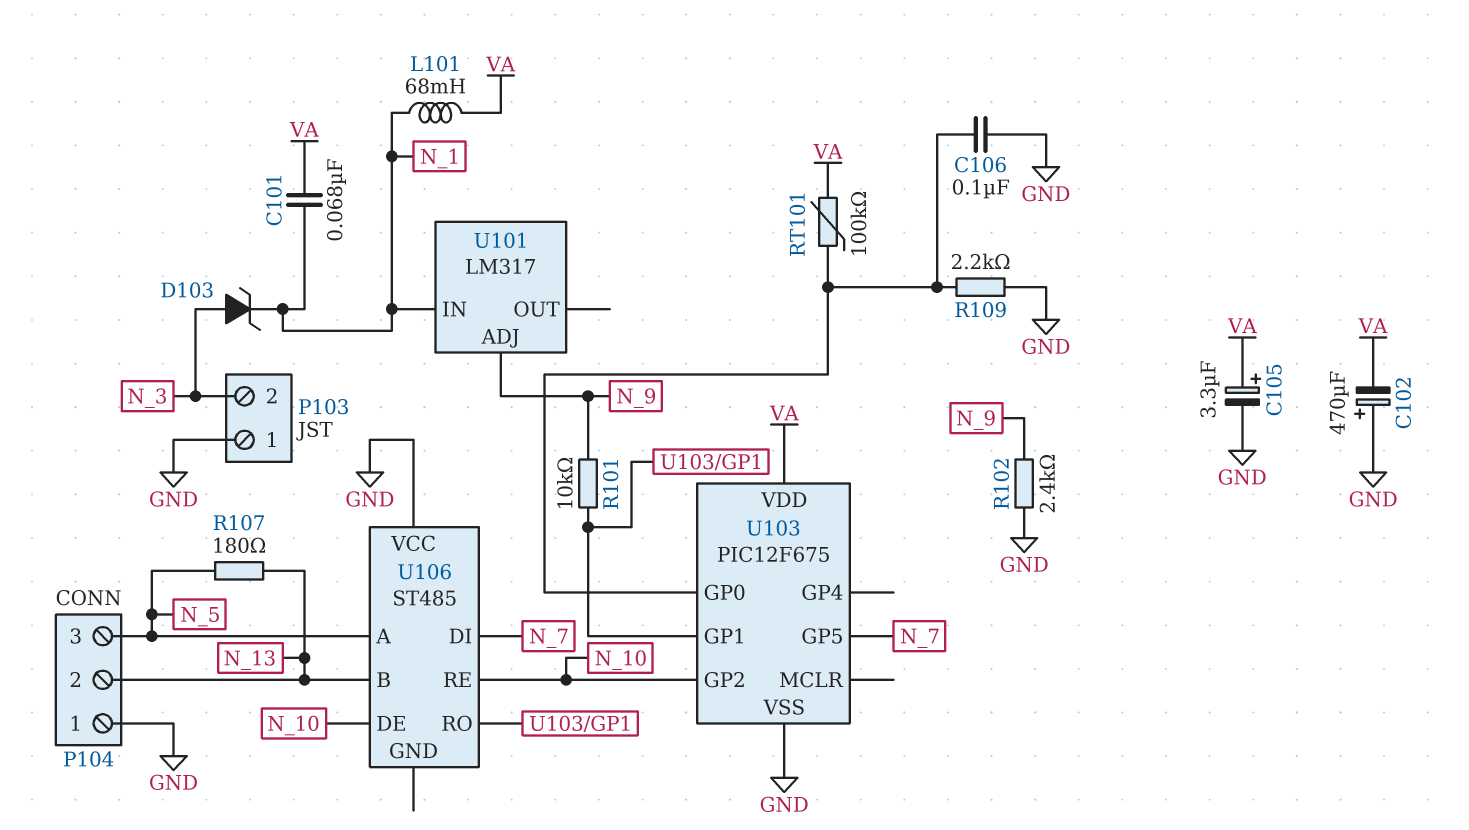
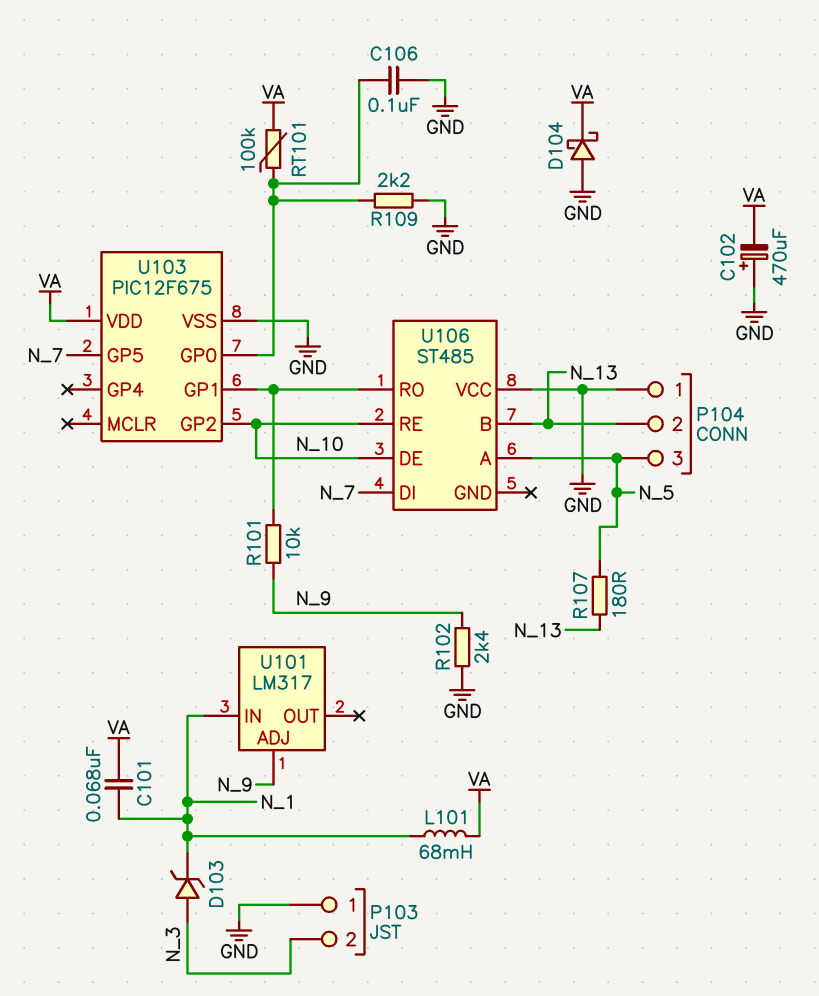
C105: 3.3uF (plus VA, minus GND) -> none
D104: none -> schottky (A GND, K VA)

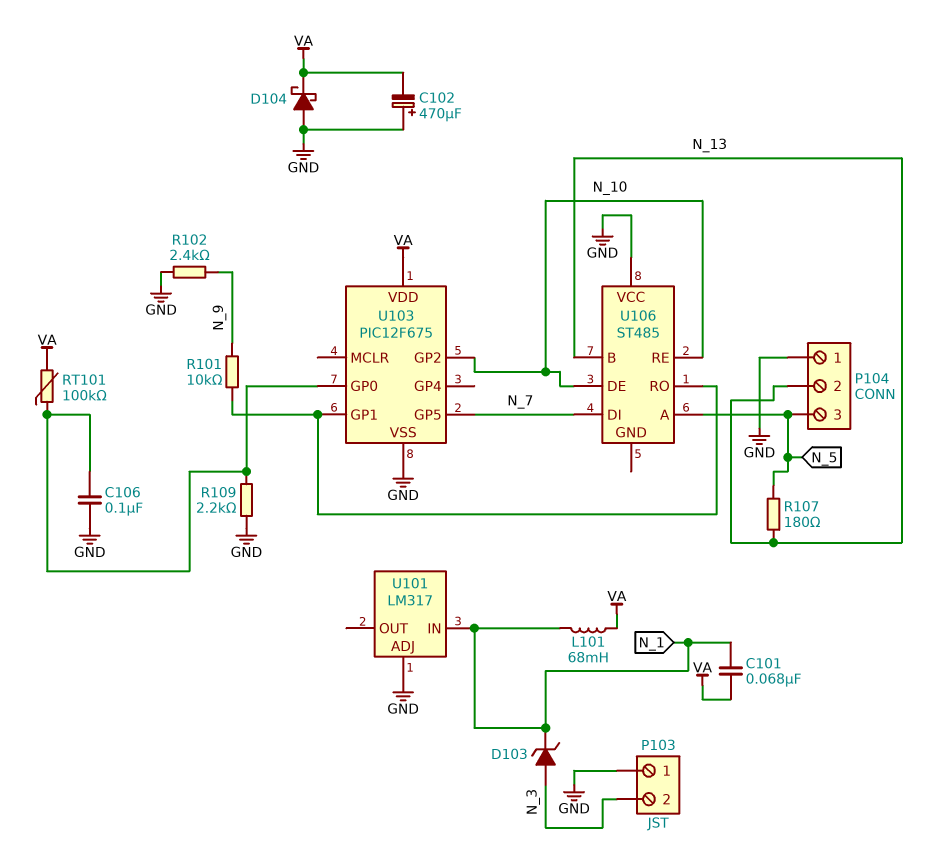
U101 pin ADJ: N_9 -> GND

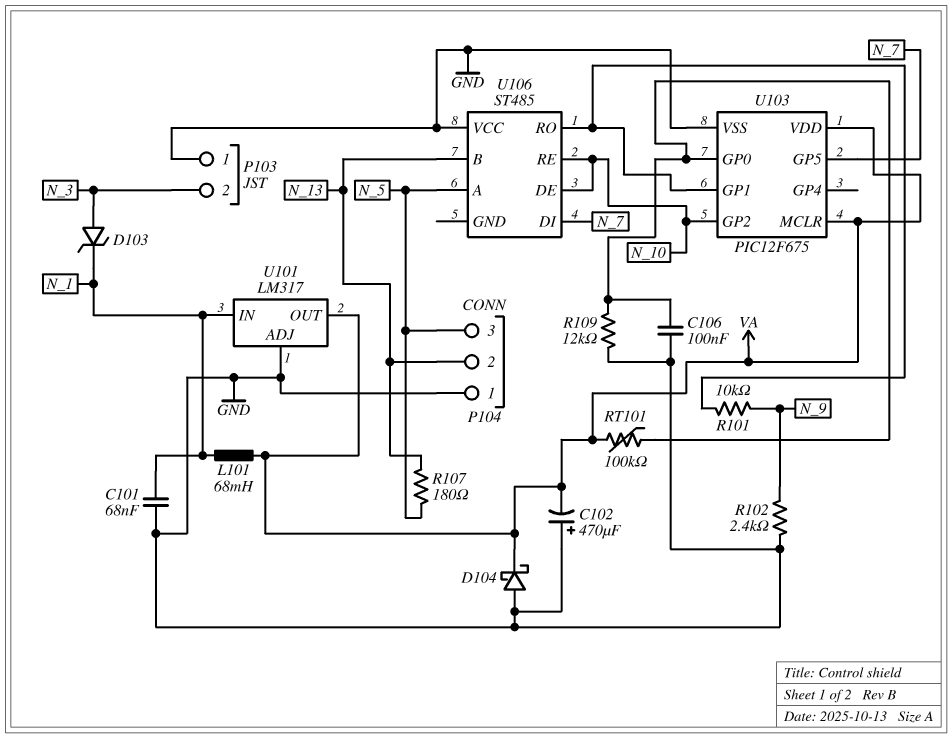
C101: 68nF (N_1, VA) -> 68nF (GND, N_1)
R109: 2.2k (GND, U103/GP0) -> 12k (GND, U103/GP0)
U101 pin OUT: none -> VA
U103 pin MCLR: none -> VA

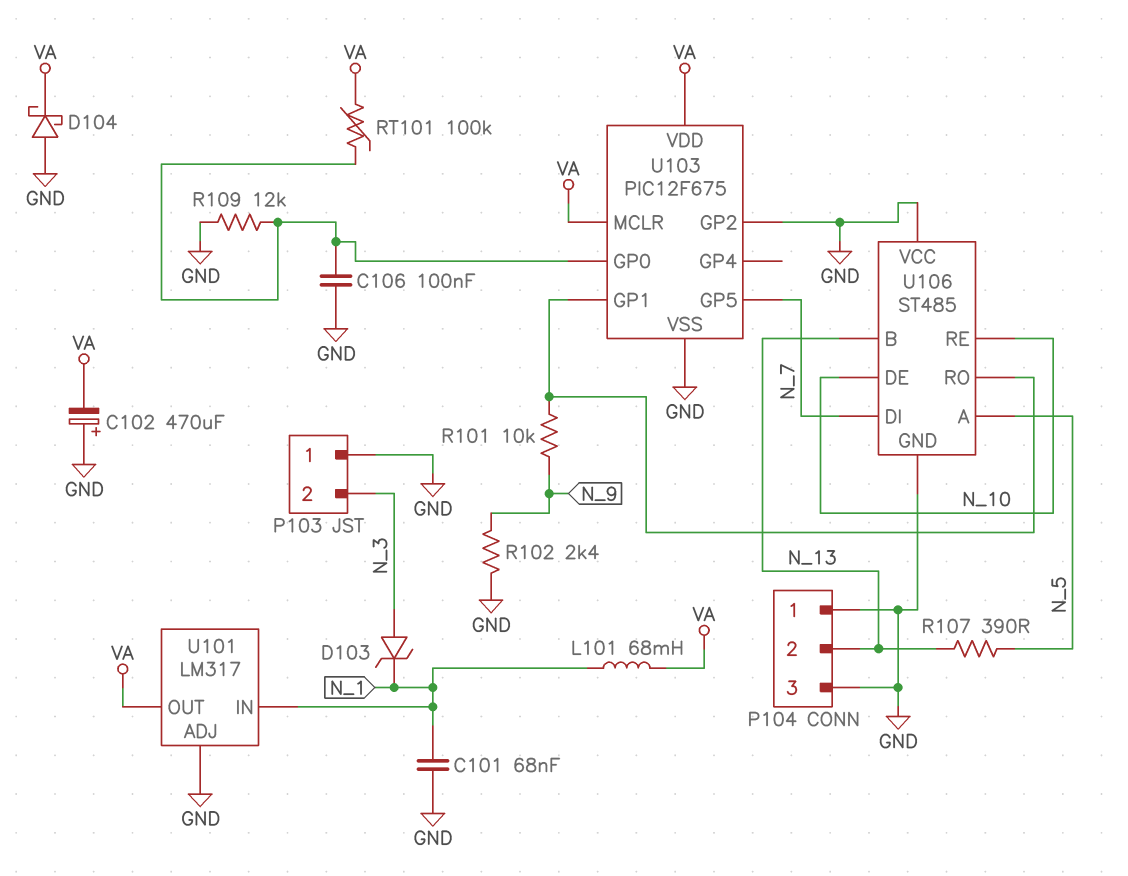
P104 pin 3: N_5 -> GND
R107: 180 (N_5, N_13) -> 390 (N_5, N_13)
U103 pin GP2: N_10 -> GND
U106 pin GND: none -> GND

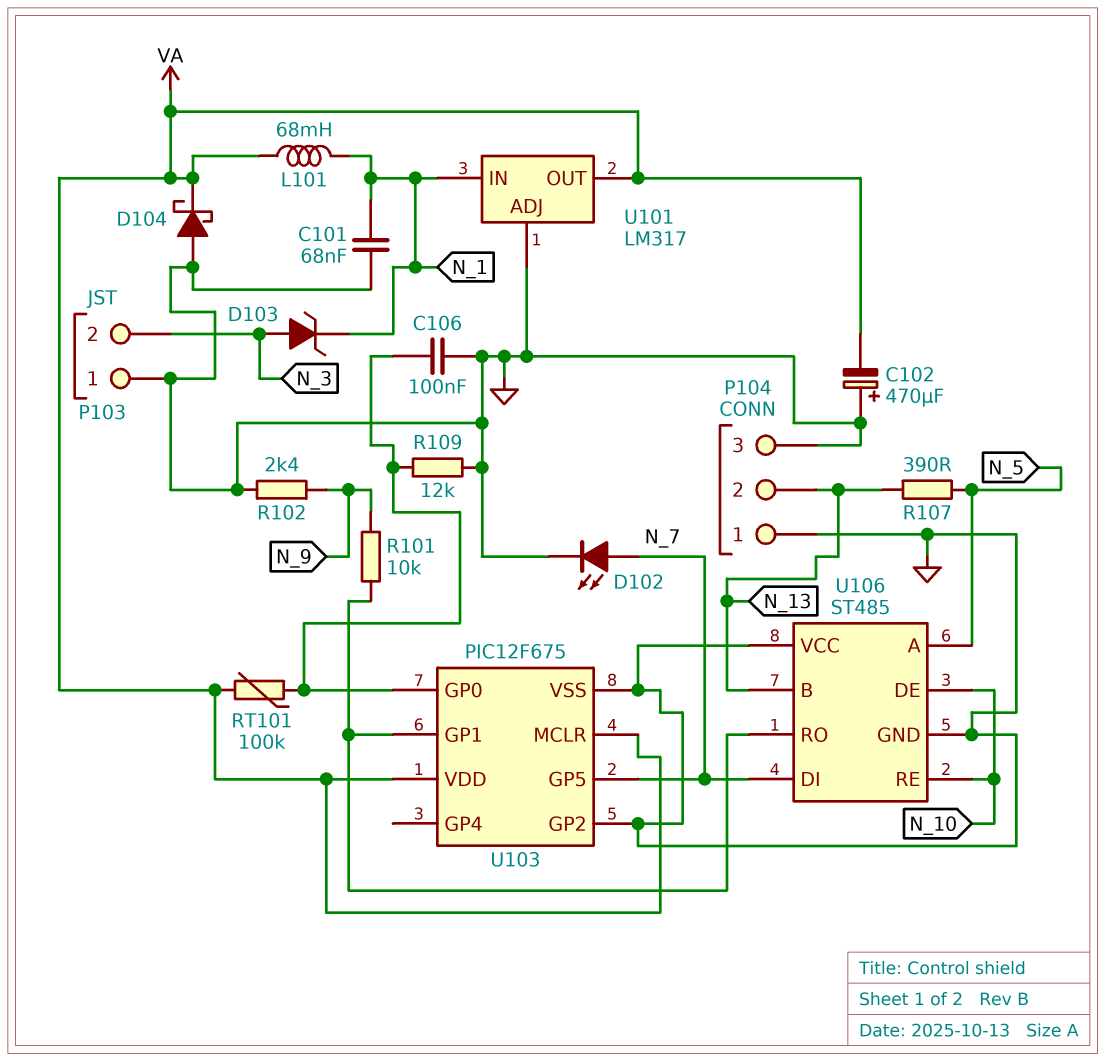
D102: none -> LED (A N_7, K GND)

